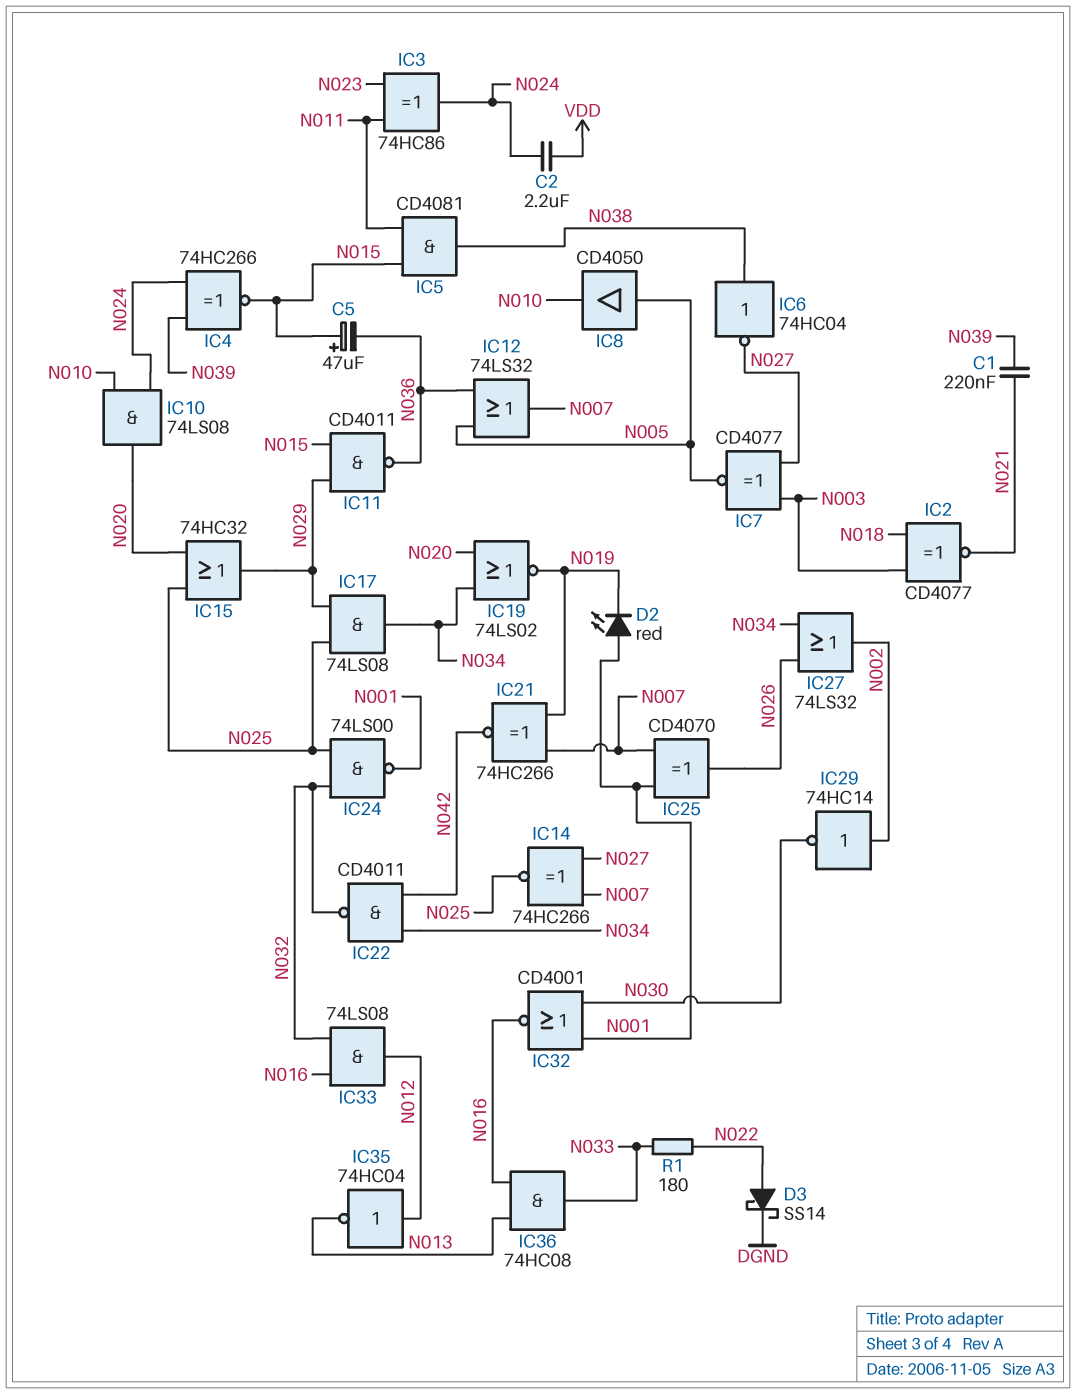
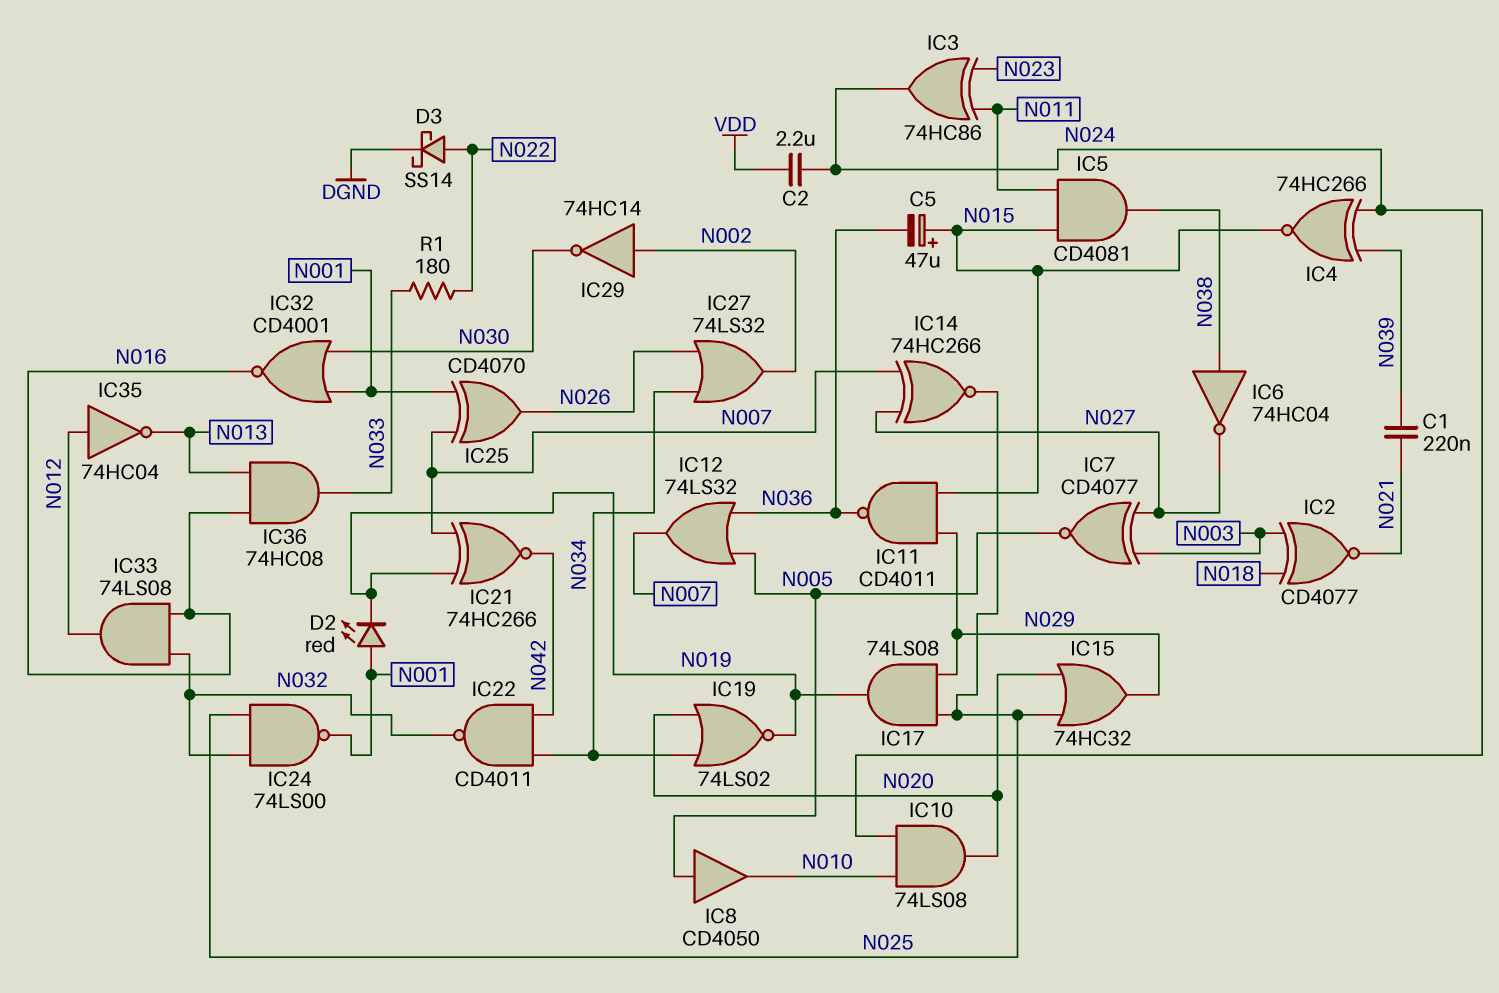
IC17: AND 74LS08 (in N025, in N029, out N034) -> AND 74LS08 (in N025, in N029, out N019)

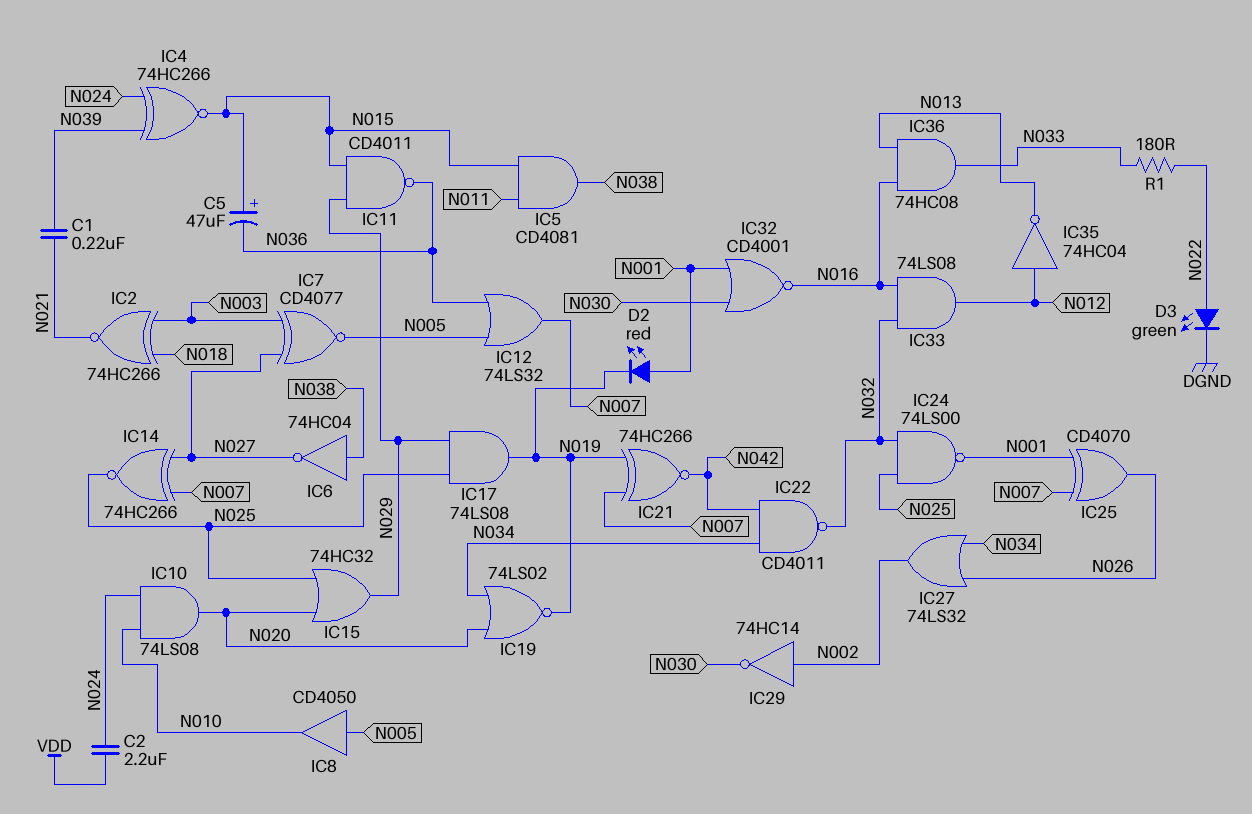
D3: schottky SS14 (A N022, K DGND) -> LED green (A N022, K DGND)
IC2: XNOR CD4077 (in N003, in N018, out N021) -> XNOR 74HC266 (in N003, in N018, out N021)
IC3: XOR 74HC86 (in N011, in N023, out N024) -> none

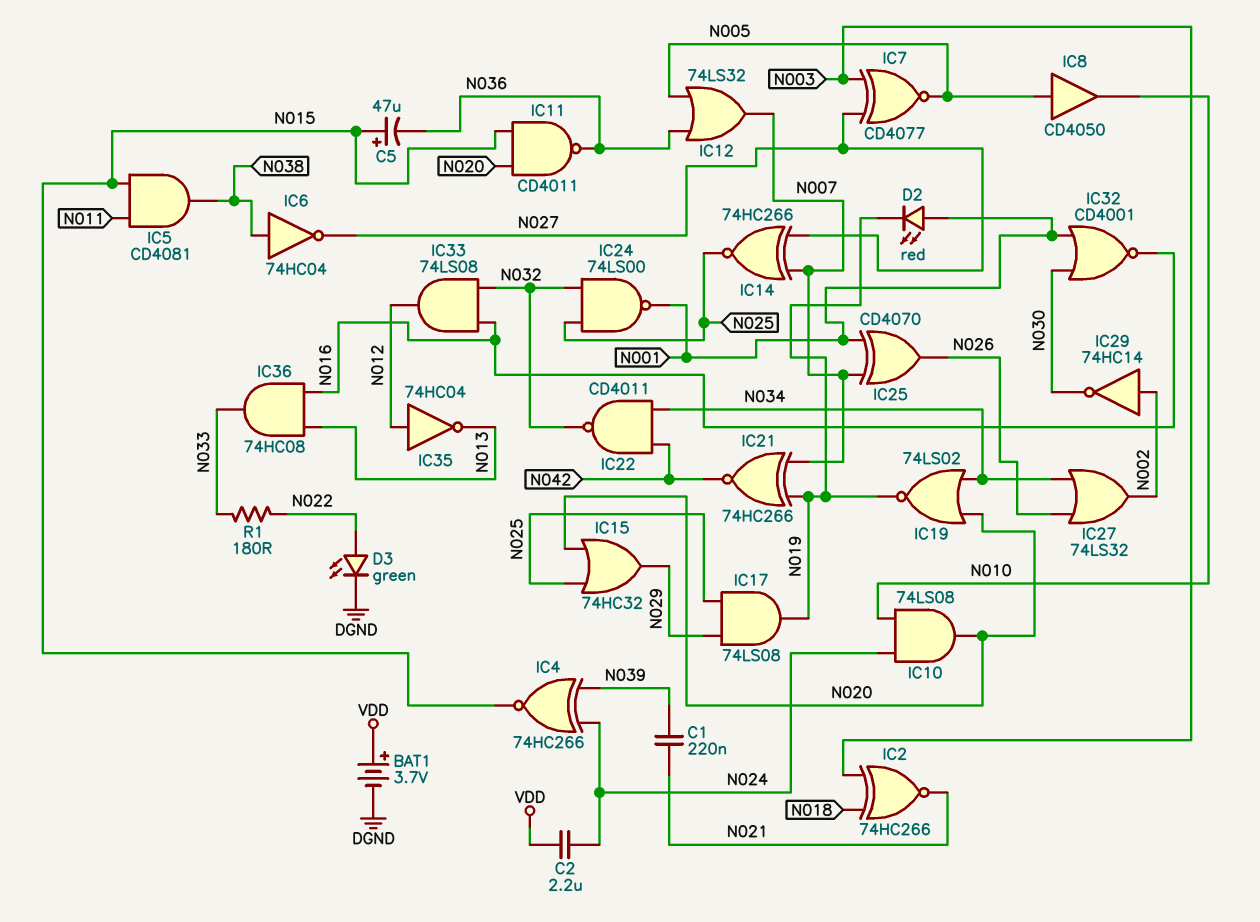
BAT1: none -> 3.7V (plus VDD, minus DGND)
IC11: NAND CD4011 (in N015, in N029, out N036) -> NAND CD4011 (in N015, in N020, out N036)

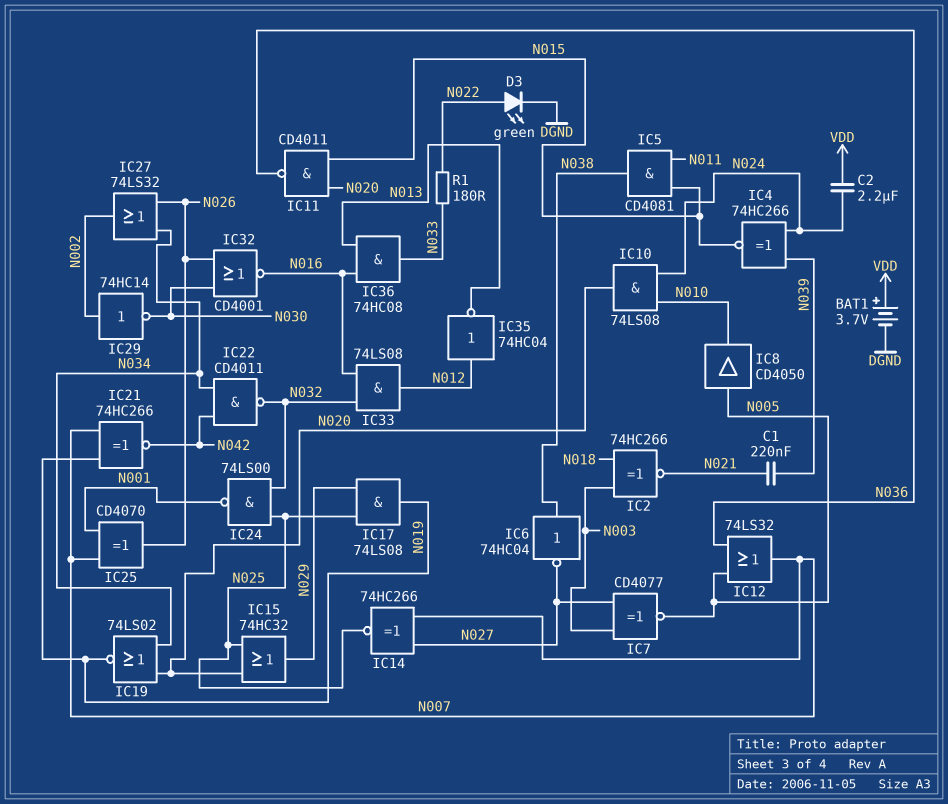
C5: 47uF (plus N015, minus N036) -> none
D2: LED red (A N001, K N019) -> none
IC32: NOR CD4001 (in N001, in N030, out N016) -> NOR CD4001 (in N026, in N030, out N016)

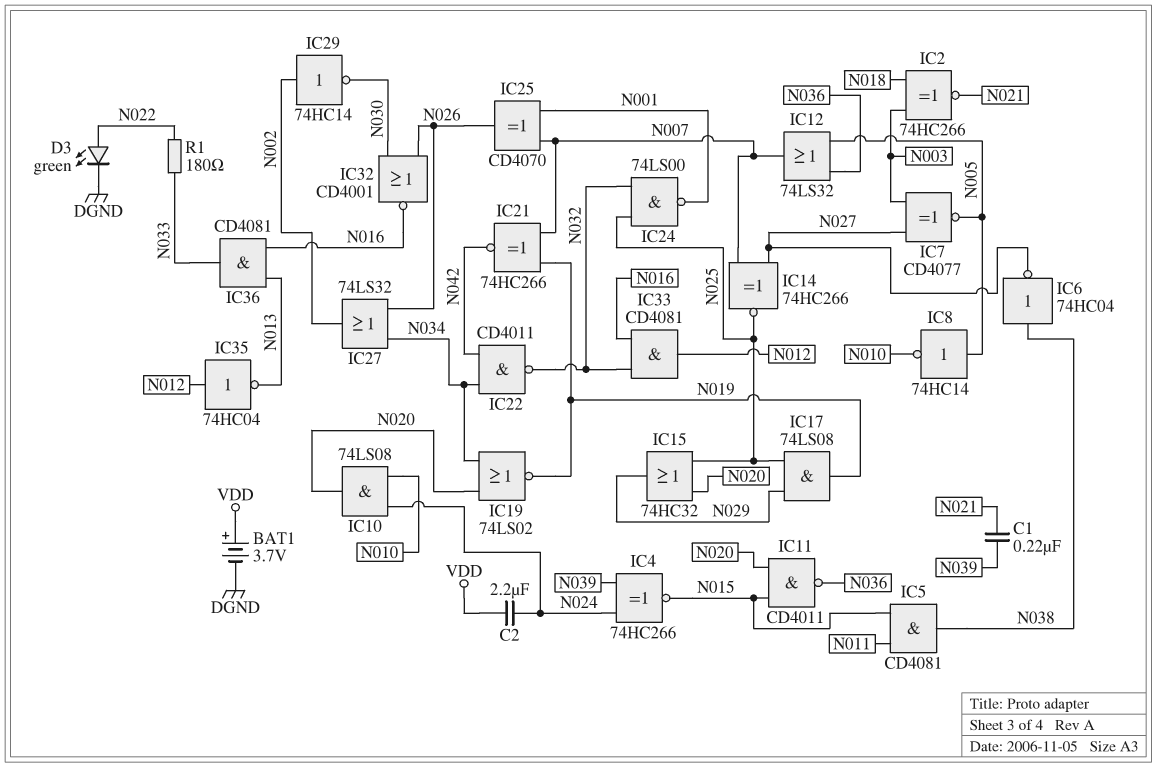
IC8: buffer CD4050 (in N005, out N010) -> NOT 74HC14 (in N005, out N010)
IC33: AND 74LS08 (in N016, in N032, out N012) -> AND CD4081 (in N016, in N032, out N012)
IC36: AND 74HC08 (in N013, in N016, out N033) -> AND CD4081 (in N013, in N016, out N033)

